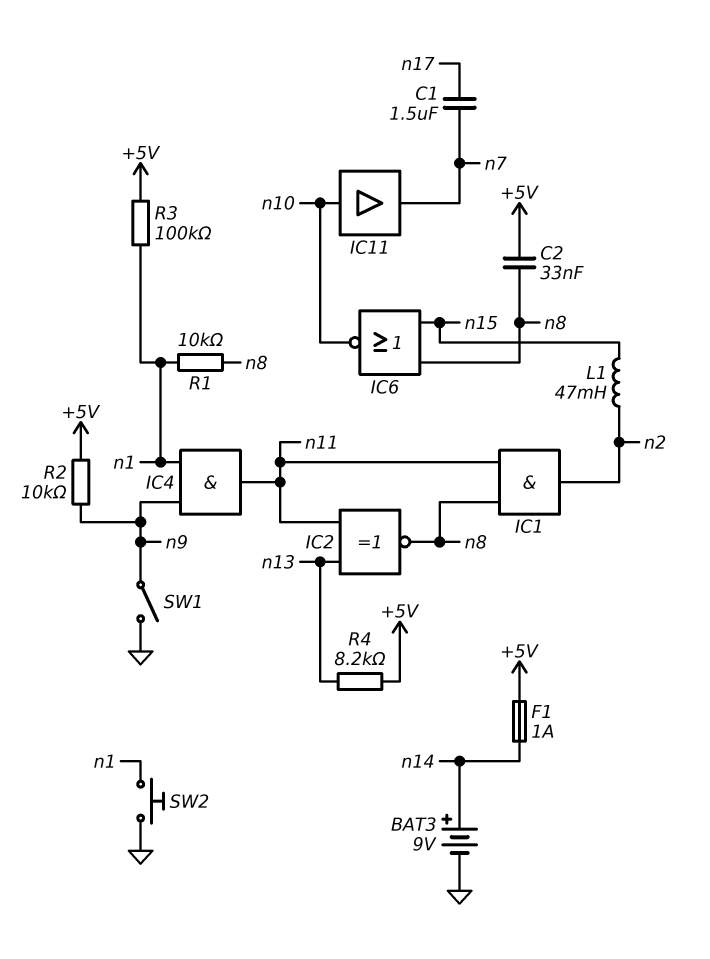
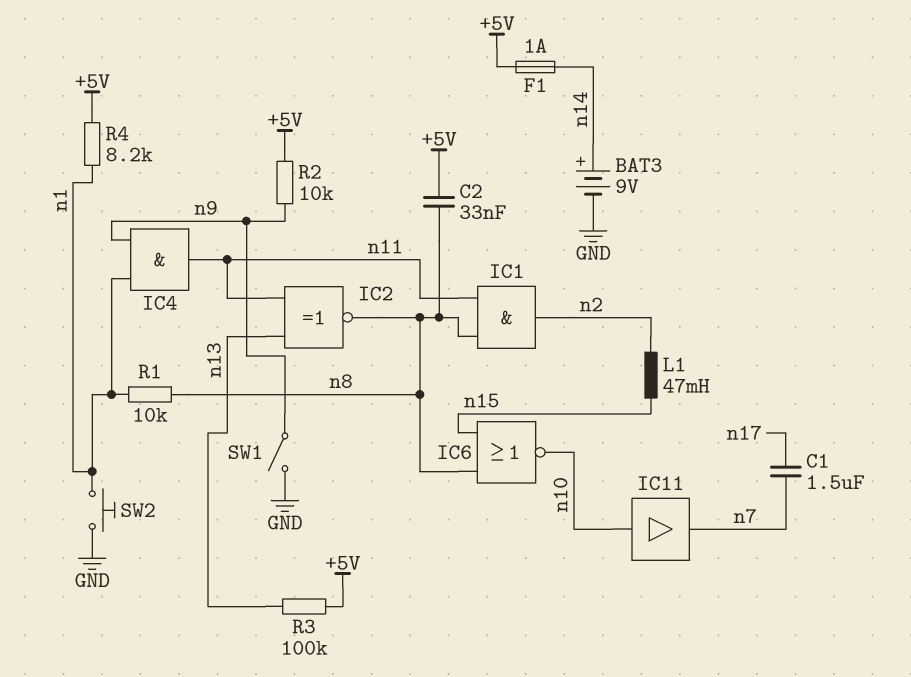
R3: 100k (+5V, n1) -> 100k (+5V, n13)
R4: 8.2k (+5V, n13) -> 8.2k (+5V, n1)

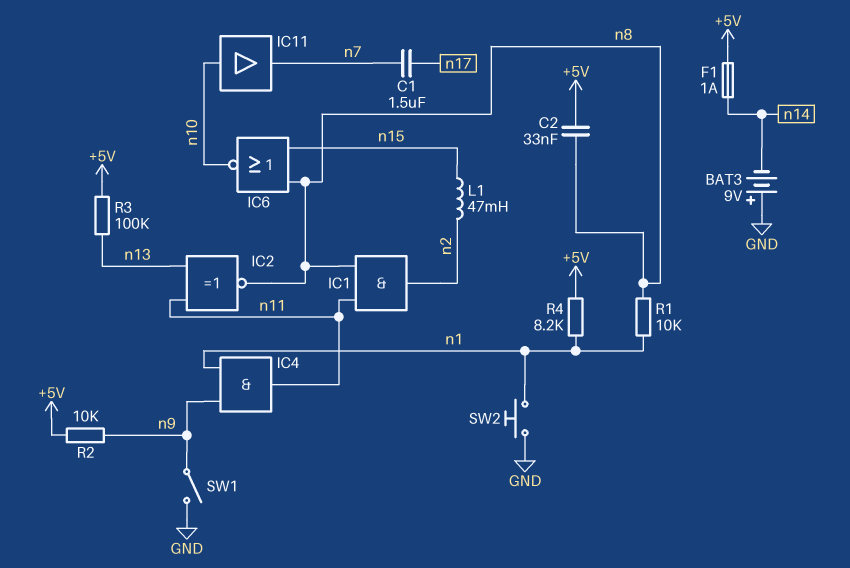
BAT3: 9V (plus n14, minus GND) -> 9V (plus GND, minus n14)

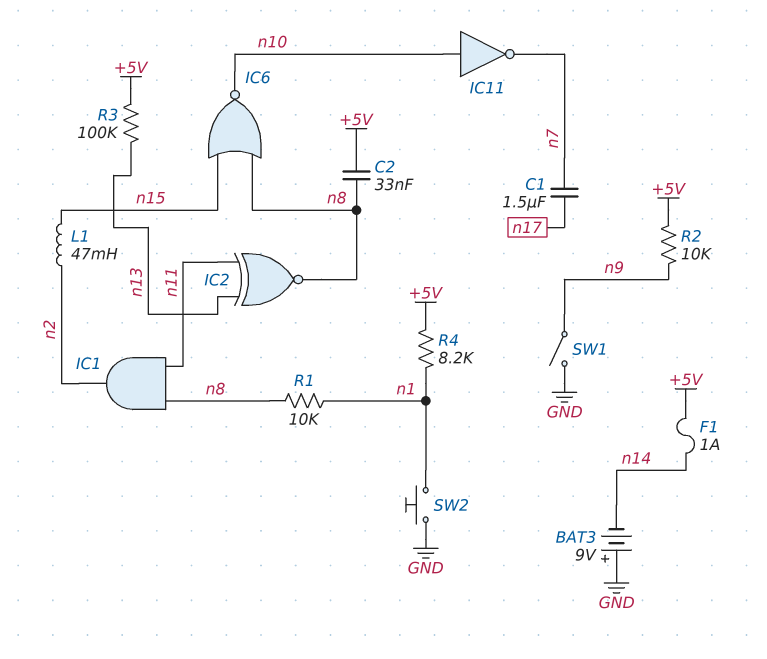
IC4: AND (in n1, in n9, out n11) -> none
IC11: buffer (in n10, out n7) -> NOT (in n10, out n7)

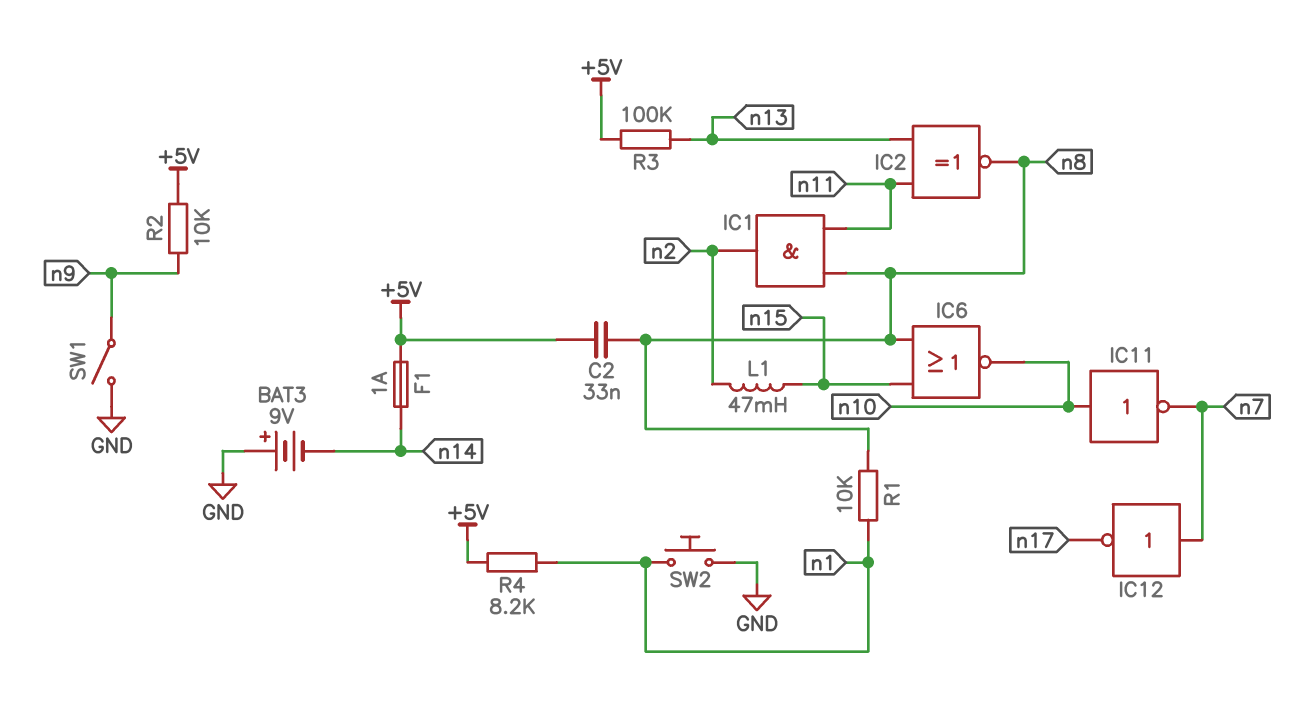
C1: 1.5uF (n7, n17) -> none
IC12: none -> NOT (in n7, out n17)

